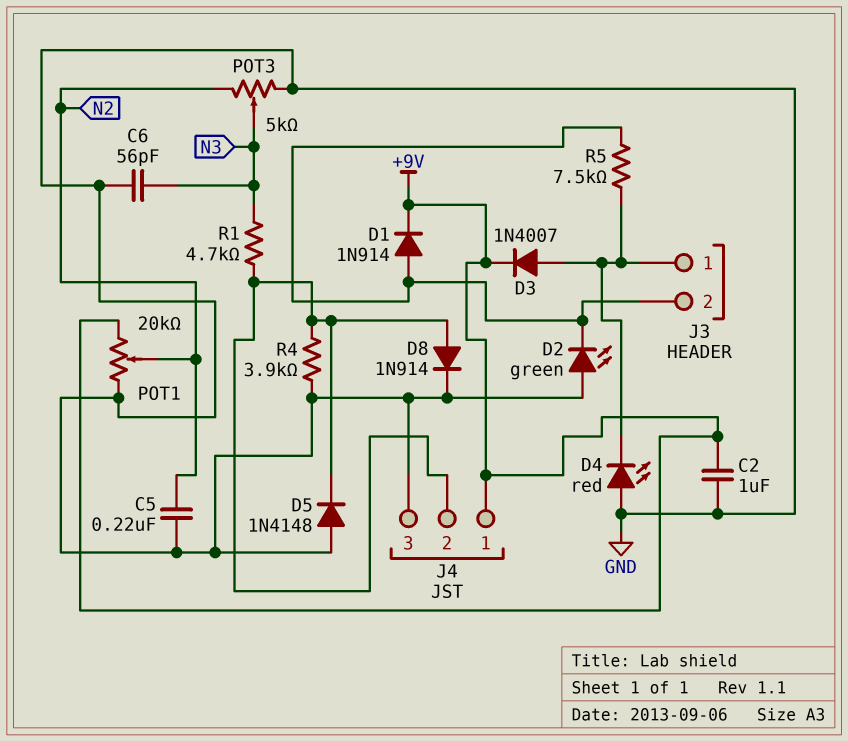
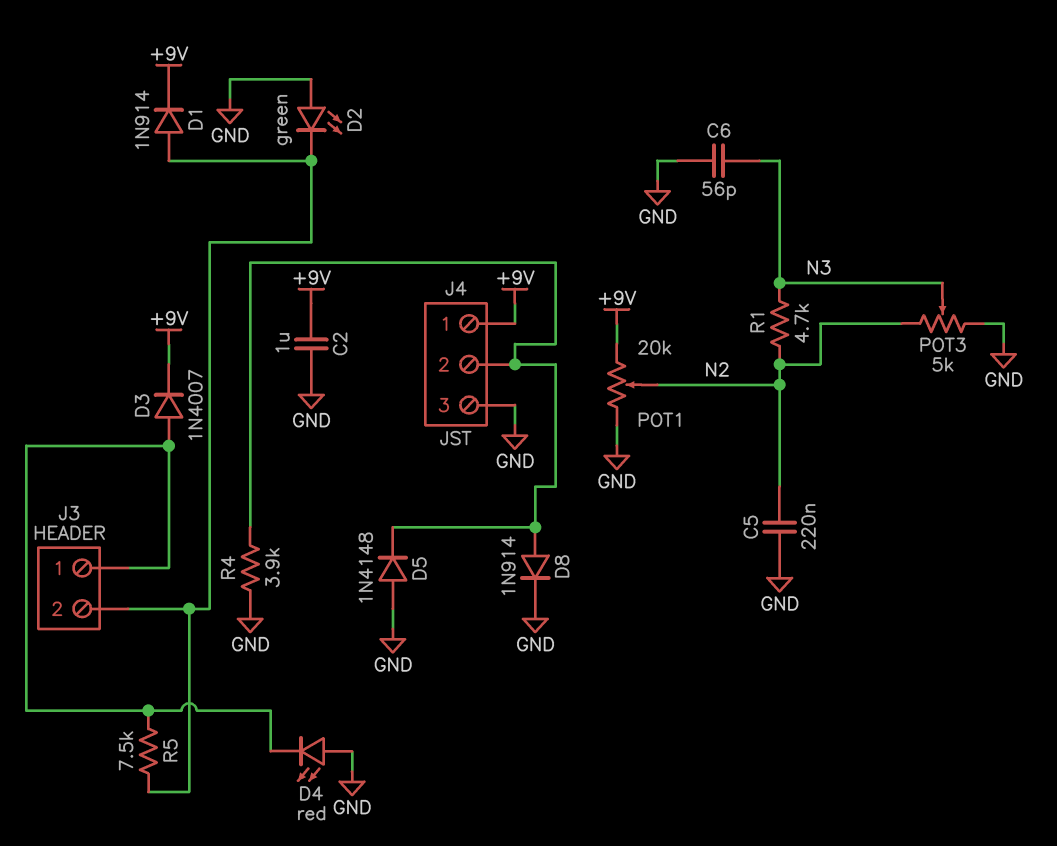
R1: 4.7k (J4/2, N3) -> 4.7k (N2, N3)

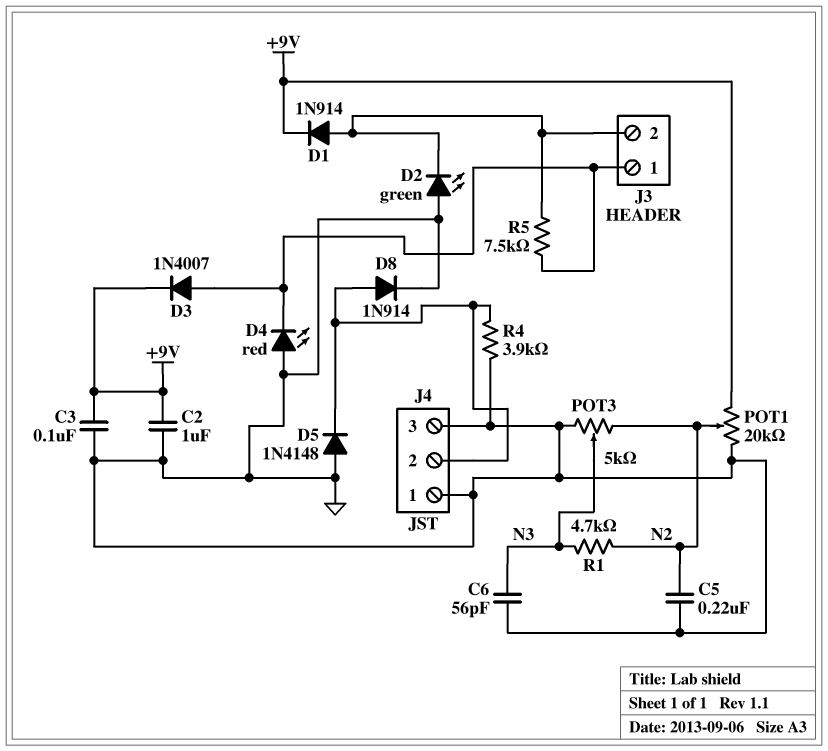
C3: none -> 100nF (+9V, GND)
J4 pin 1: +9V -> GND

